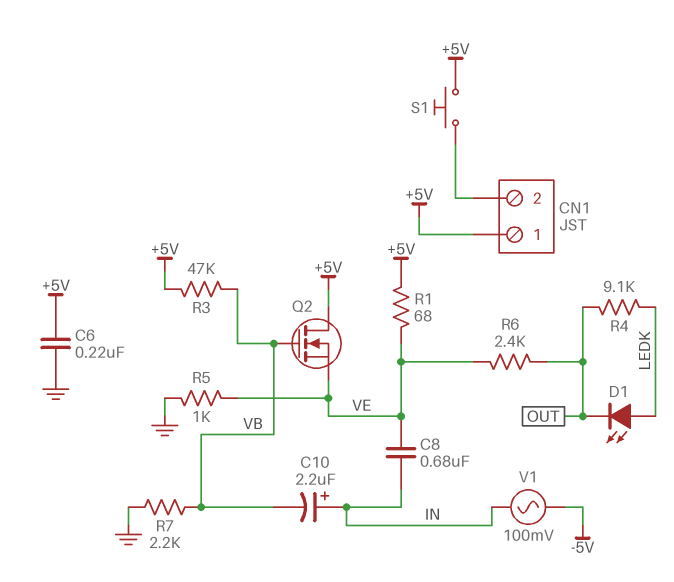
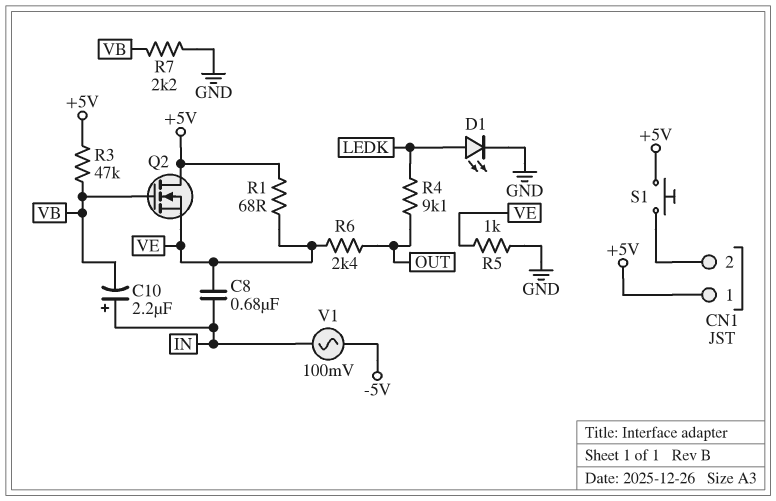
C6: 220nF (+5V, GND) -> none
D1: LED (A LEDK, K OUT) -> LED (A LEDK, K GND)

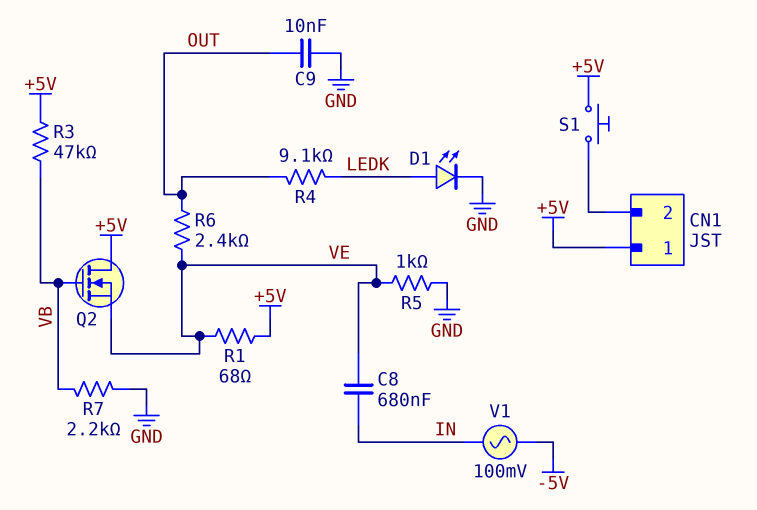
C9: none -> 10nF (GND, OUT)
C10: 2.2uF (plus IN, minus VB) -> none

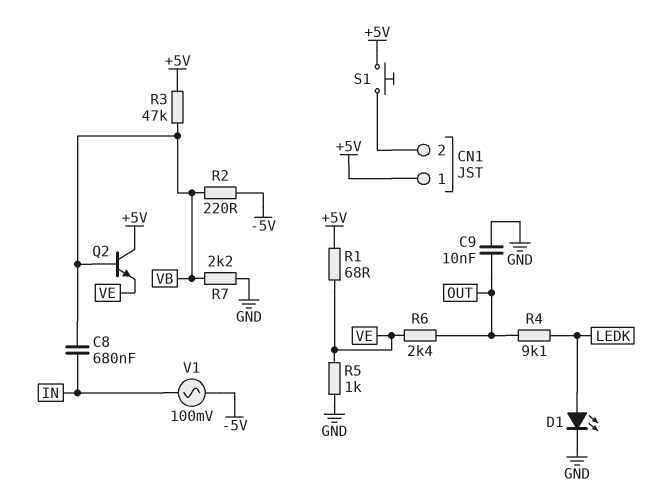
C8: 680nF (IN, VE) -> 680nF (IN, VB)
Q2: NMOS (G VB, D +5V, S VE) -> NPN (B VB, C +5V, E VE)
R2: none -> 220 (-5V, VB)

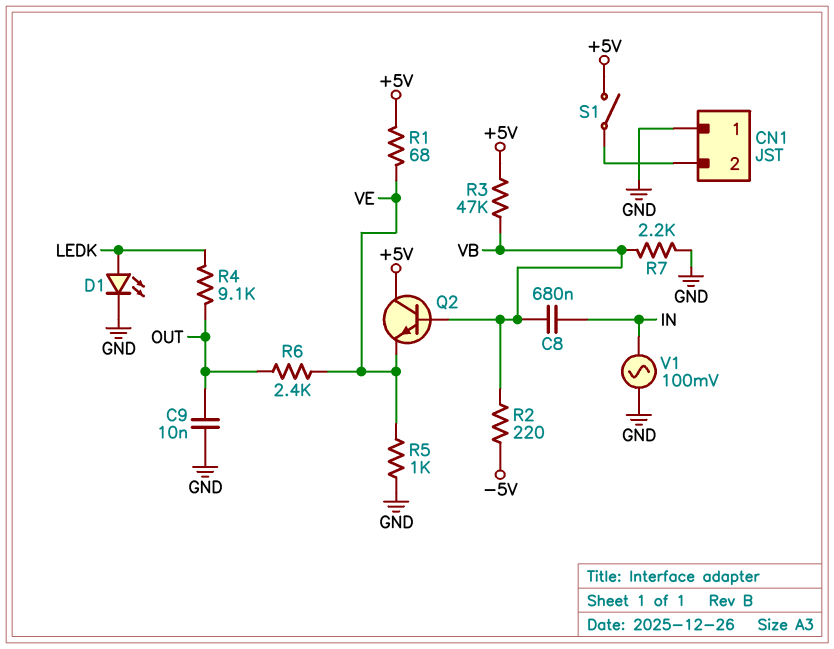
CN1 pin 1: +5V -> GND
S1: button (+5V, CN1/2) -> switch (+5V, CN1/2)
V1: AC 100mV (-5V, IN) -> AC 100mV (GND, IN)

